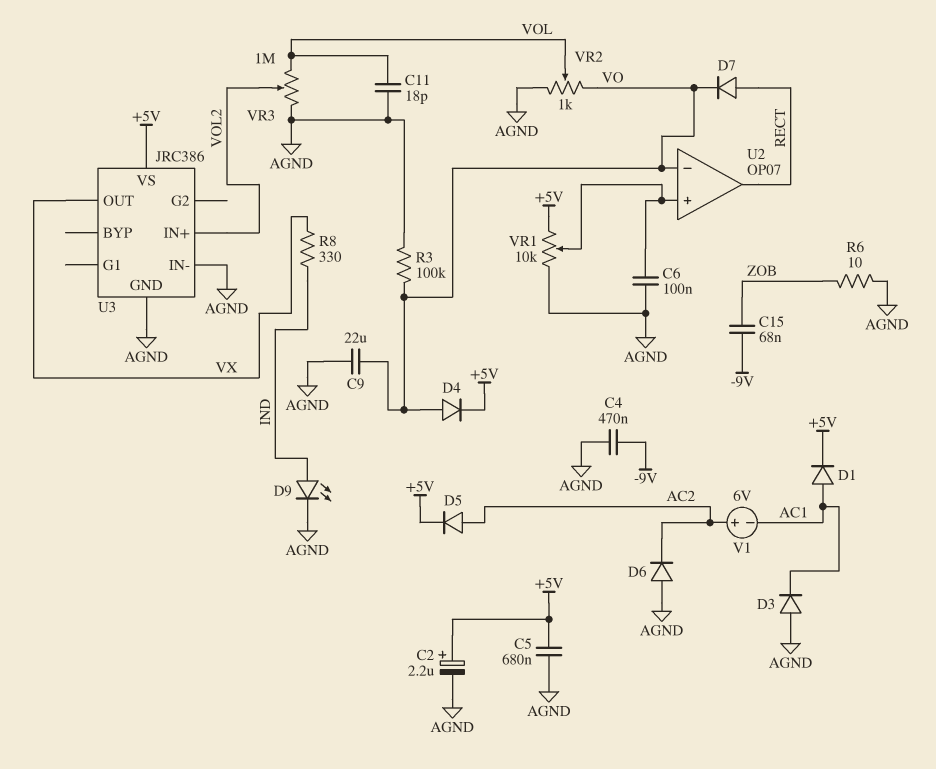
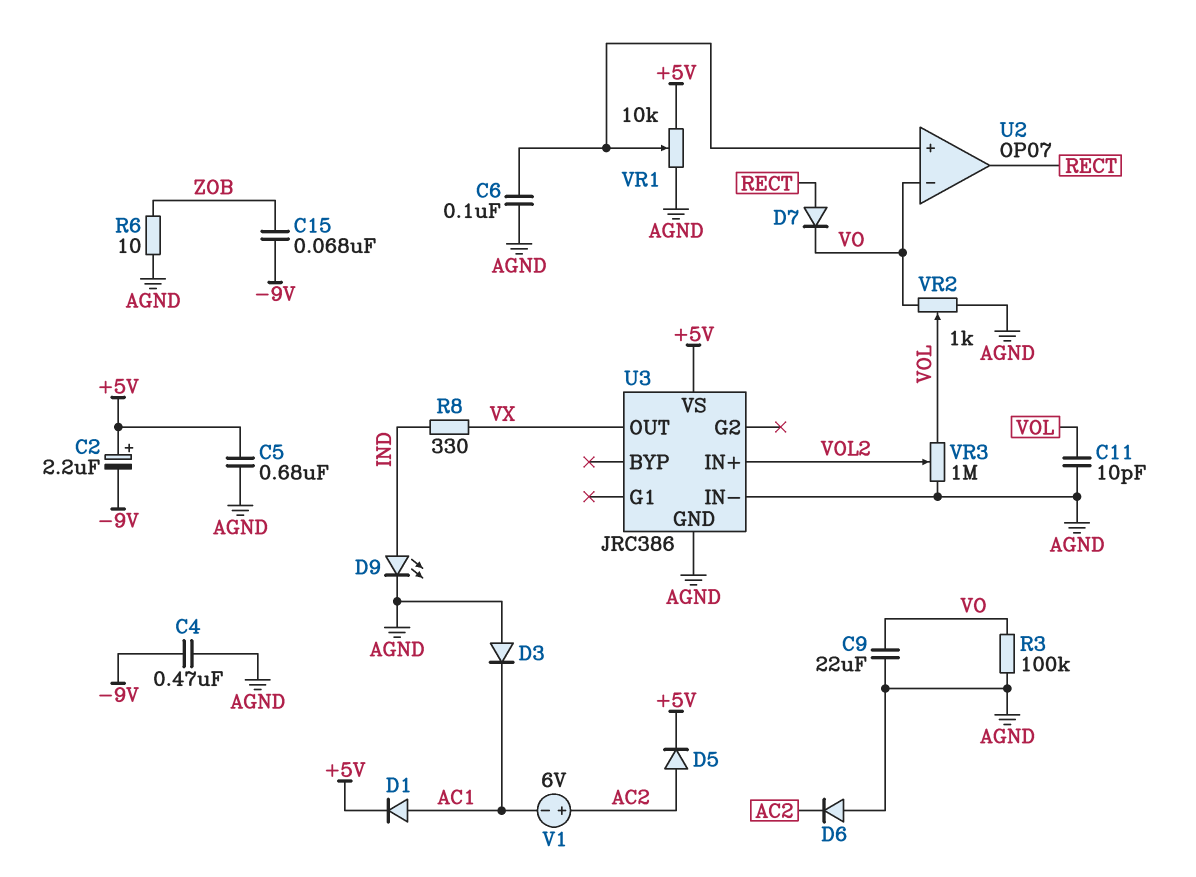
C2: 2.2uF (plus +5V, minus AGND) -> 2.2uF (plus +5V, minus -9V)
C11: 18pF (AGND, VOL) -> 10pF (AGND, VOL)
D4: diode (A VO, K +5V) -> none

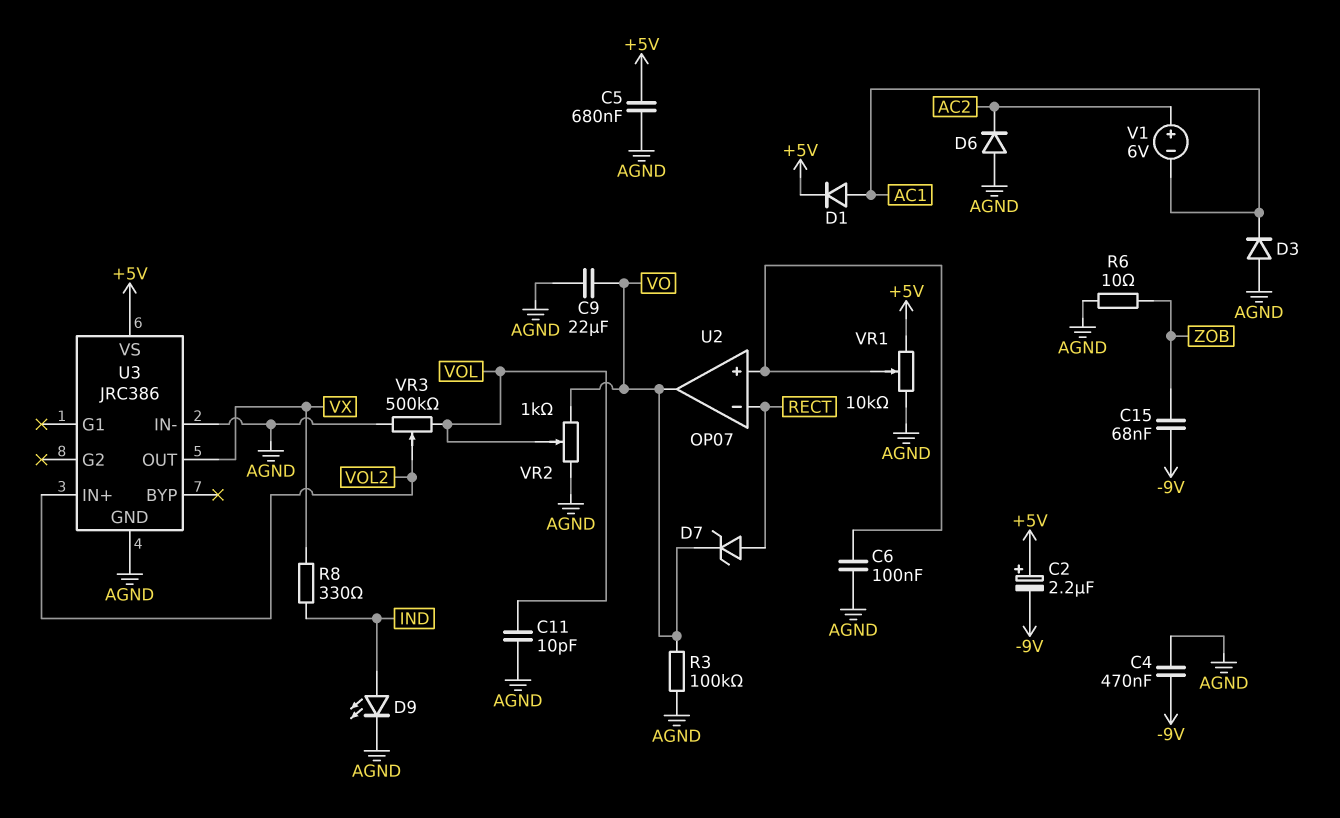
D5: diode (A AC2, K +5V) -> none
D7: diode (A RECT, K VO) -> zener (A RECT, K VO)
U2 pin in-: VO -> RECT
U2 pin out: RECT -> VO
VR3: 1M (AGND, VOL, wiper VOL2) -> 500k (AGND, VOL, wiper VOL2)

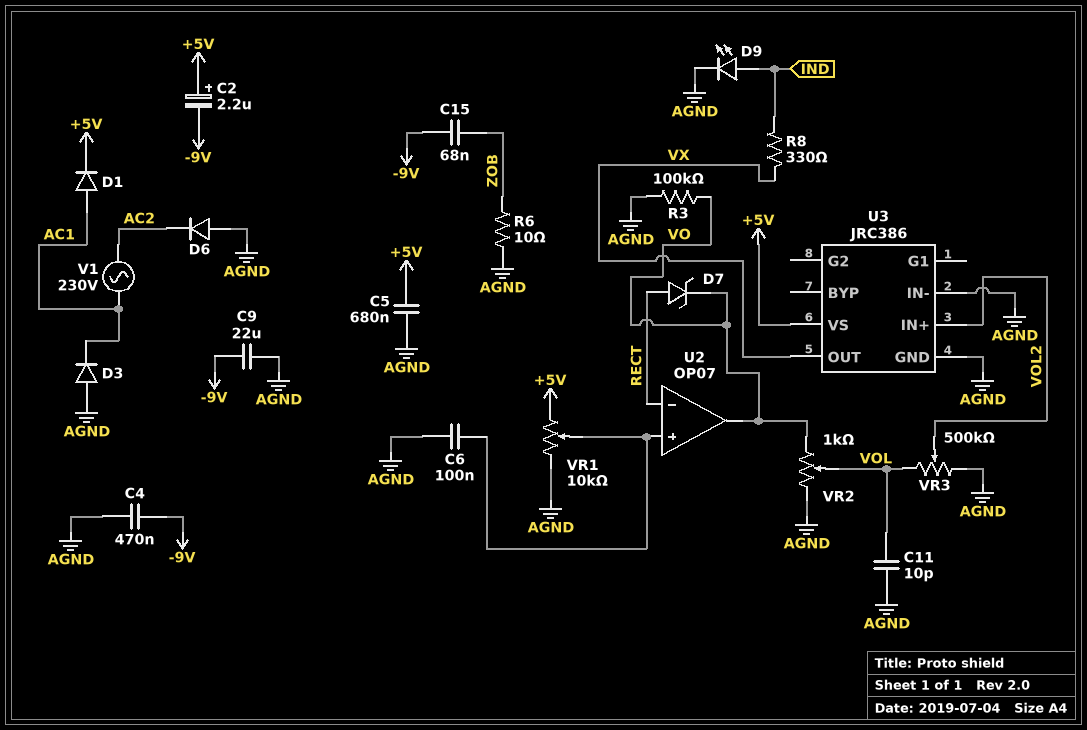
C9: 22uF (AGND, VO) -> 22uF (-9V, AGND)
V1: 6V (plus AC2, minus AC1) -> AC 230V (AC1, AC2)

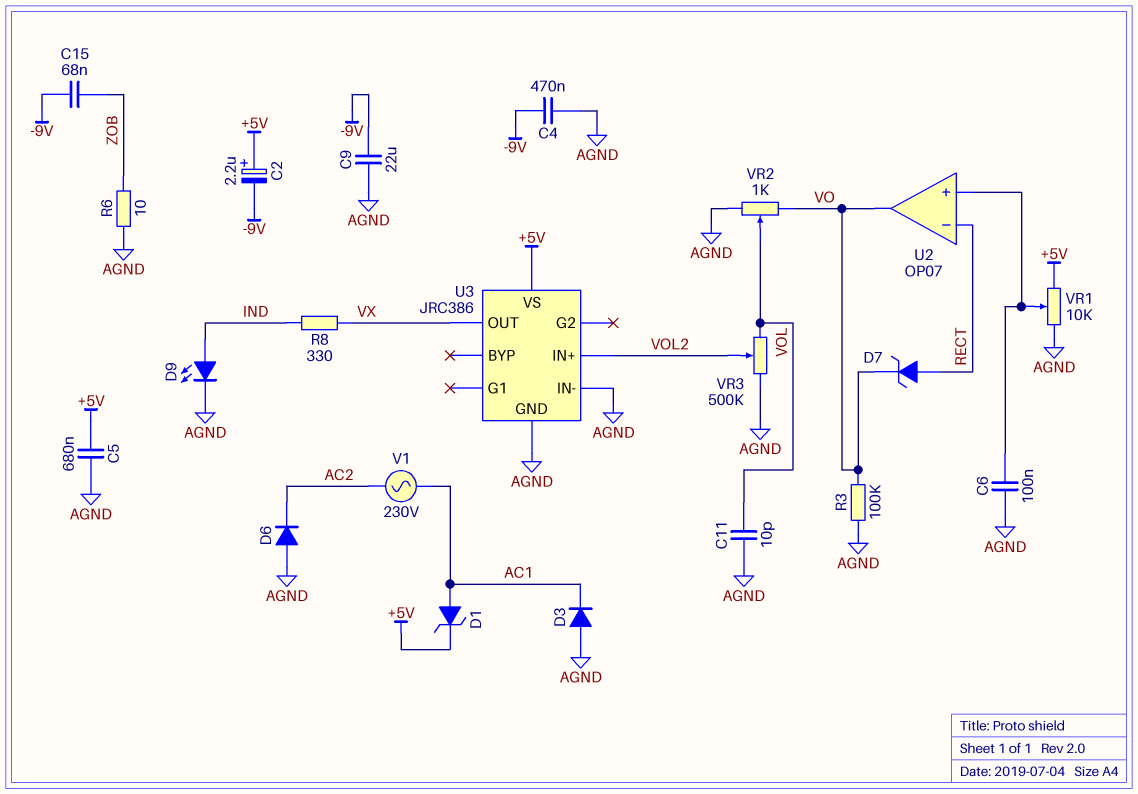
D1: diode (A AC1, K +5V) -> zener (A AC1, K +5V)

